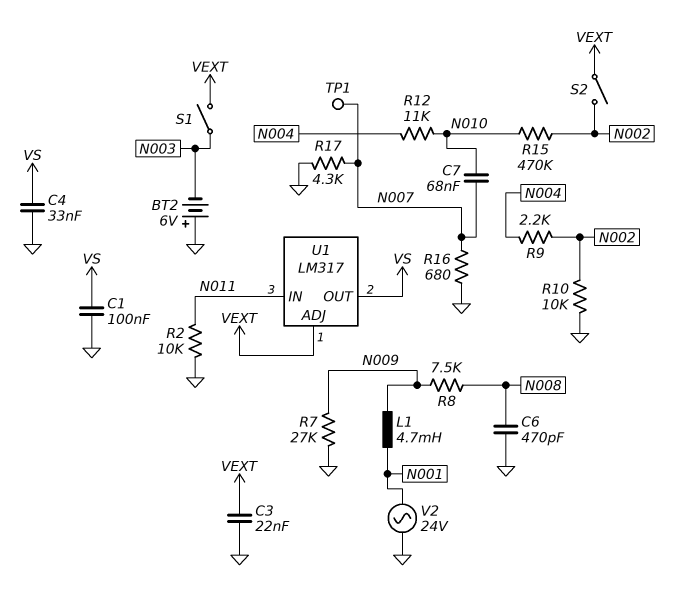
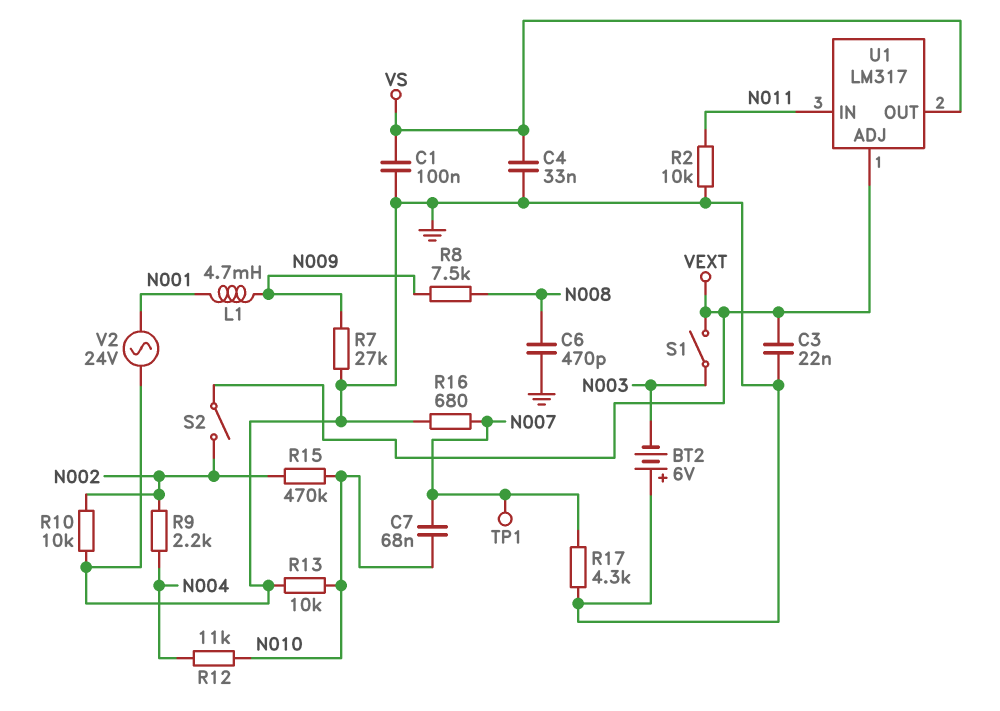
R13: none -> 10k (GND, N010)

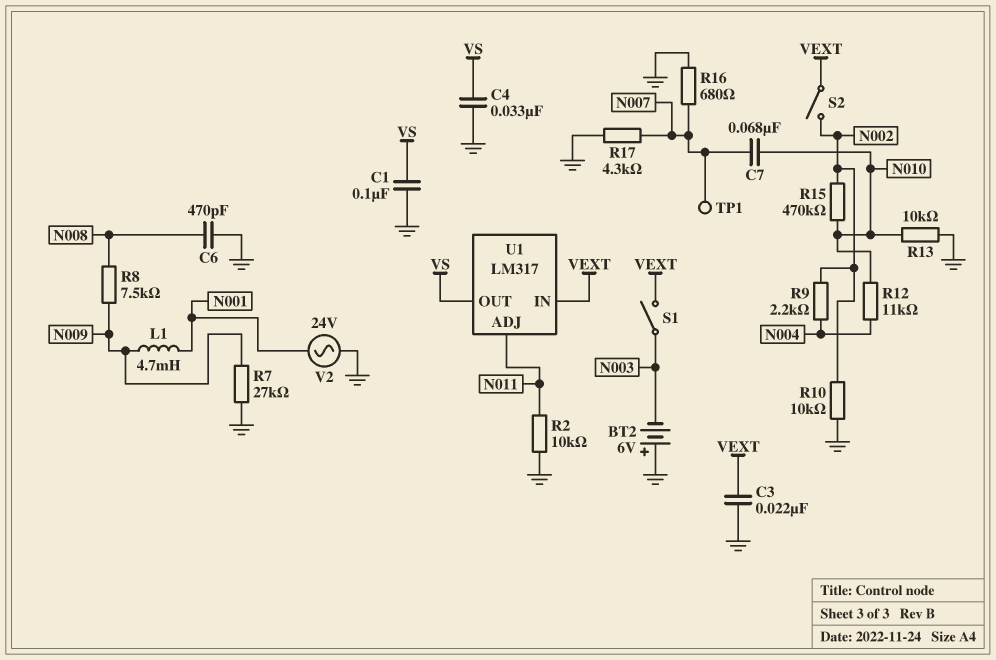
U1 pin ADJ: VEXT -> N011
U1 pin IN: N011 -> VEXT

